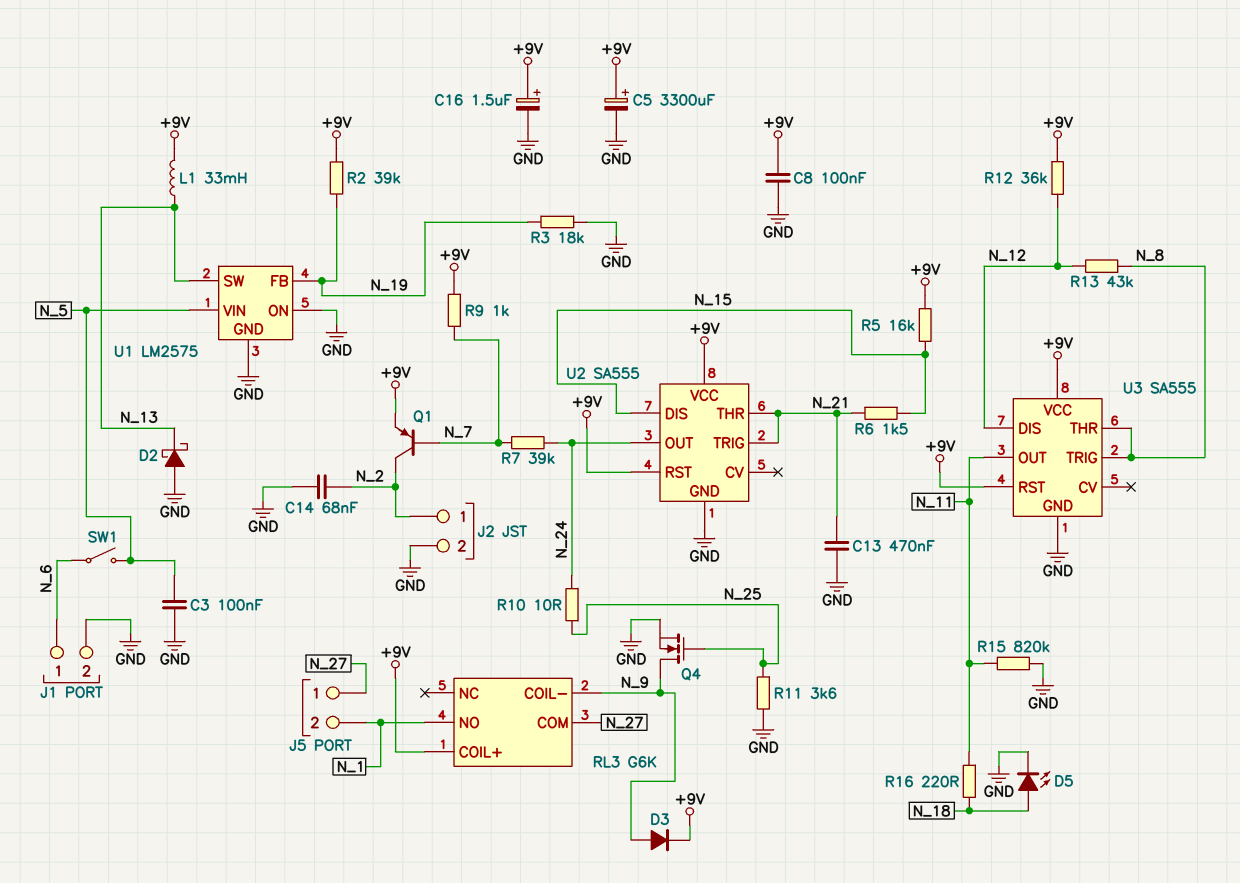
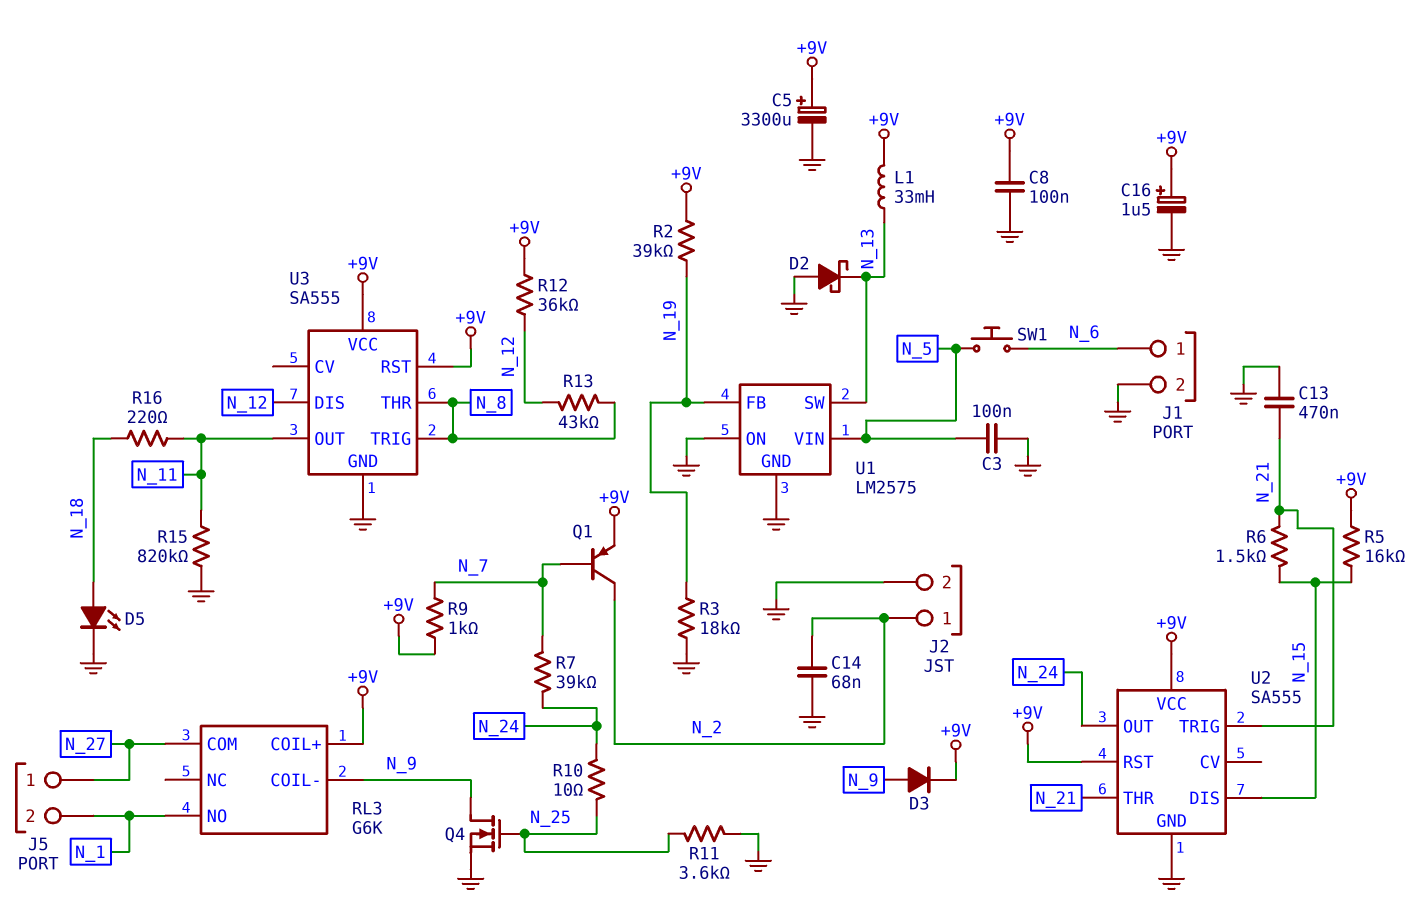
SW1: switch (N_5, N_6) -> button (N_5, N_6)

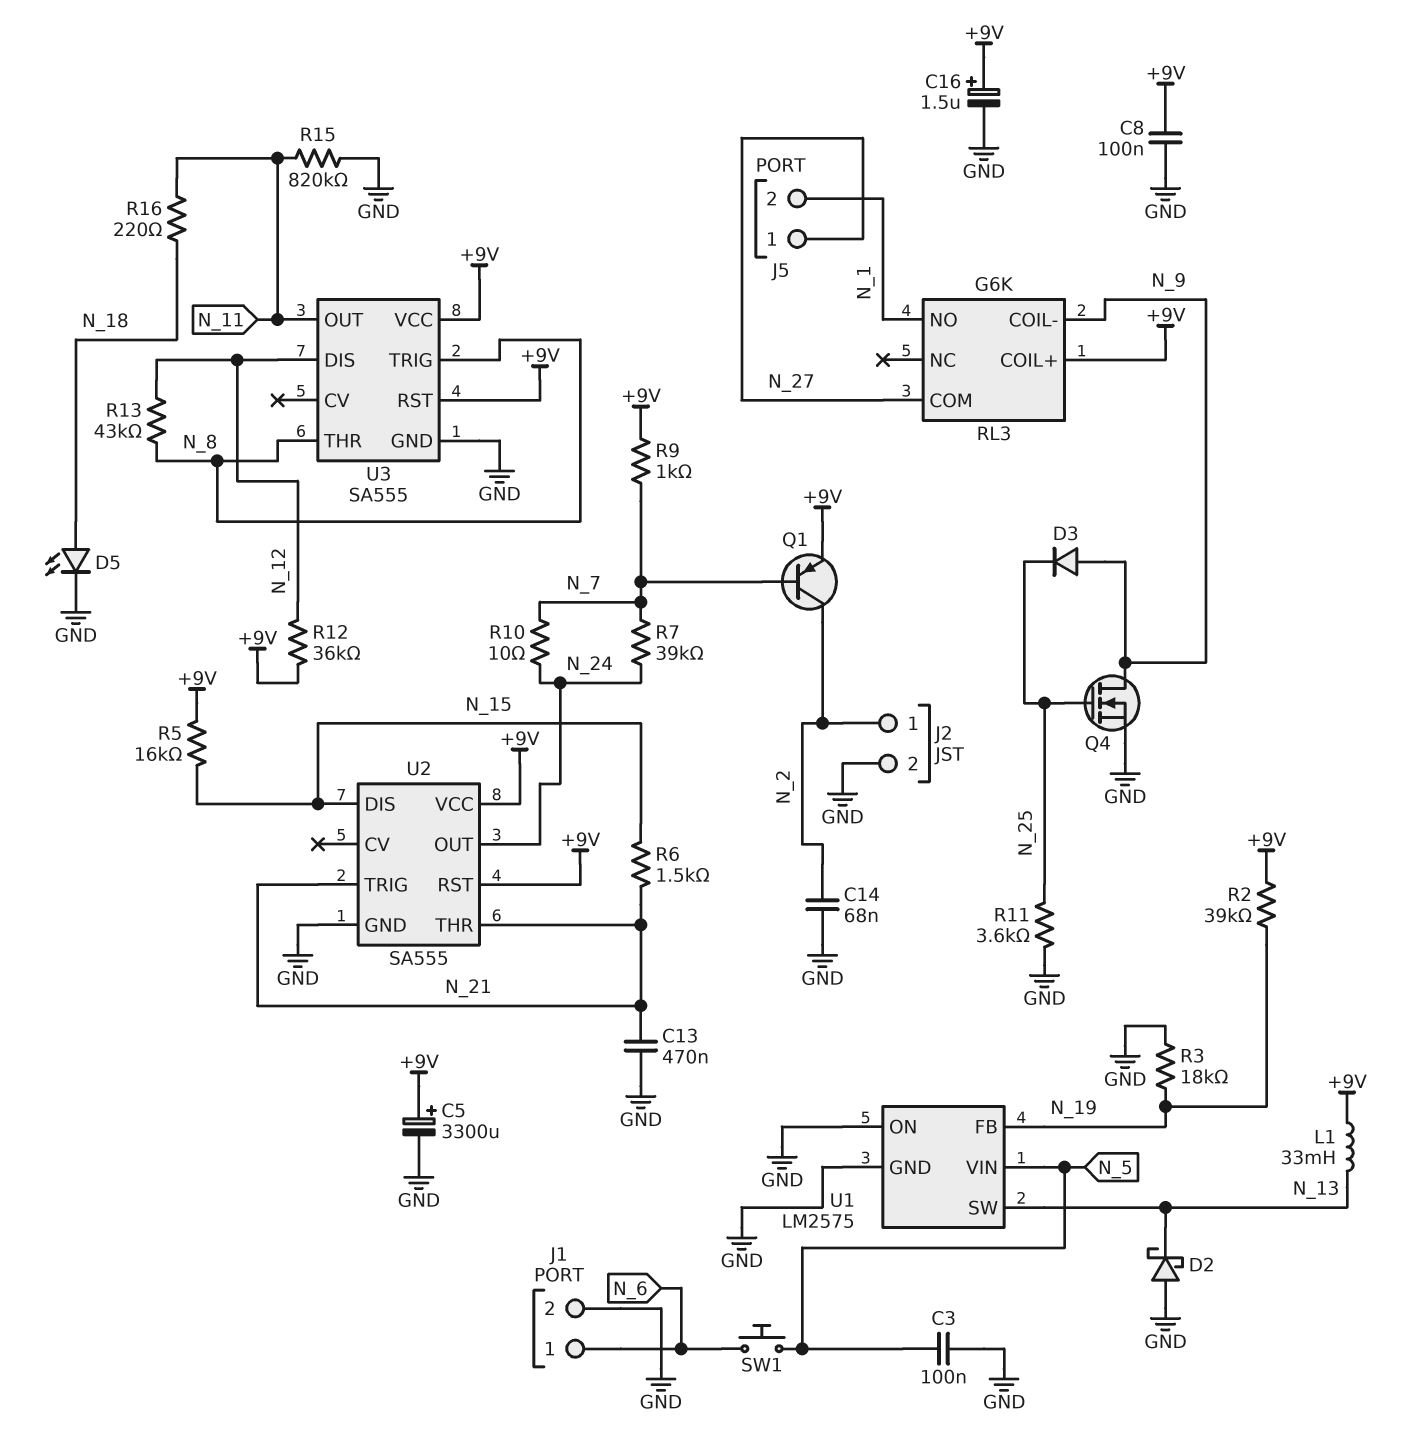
D3: diode (A N_9, K +9V) -> diode (A N_9, K N_25)
R10: 10 (N_24, N_25) -> 10 (N_7, N_24)

